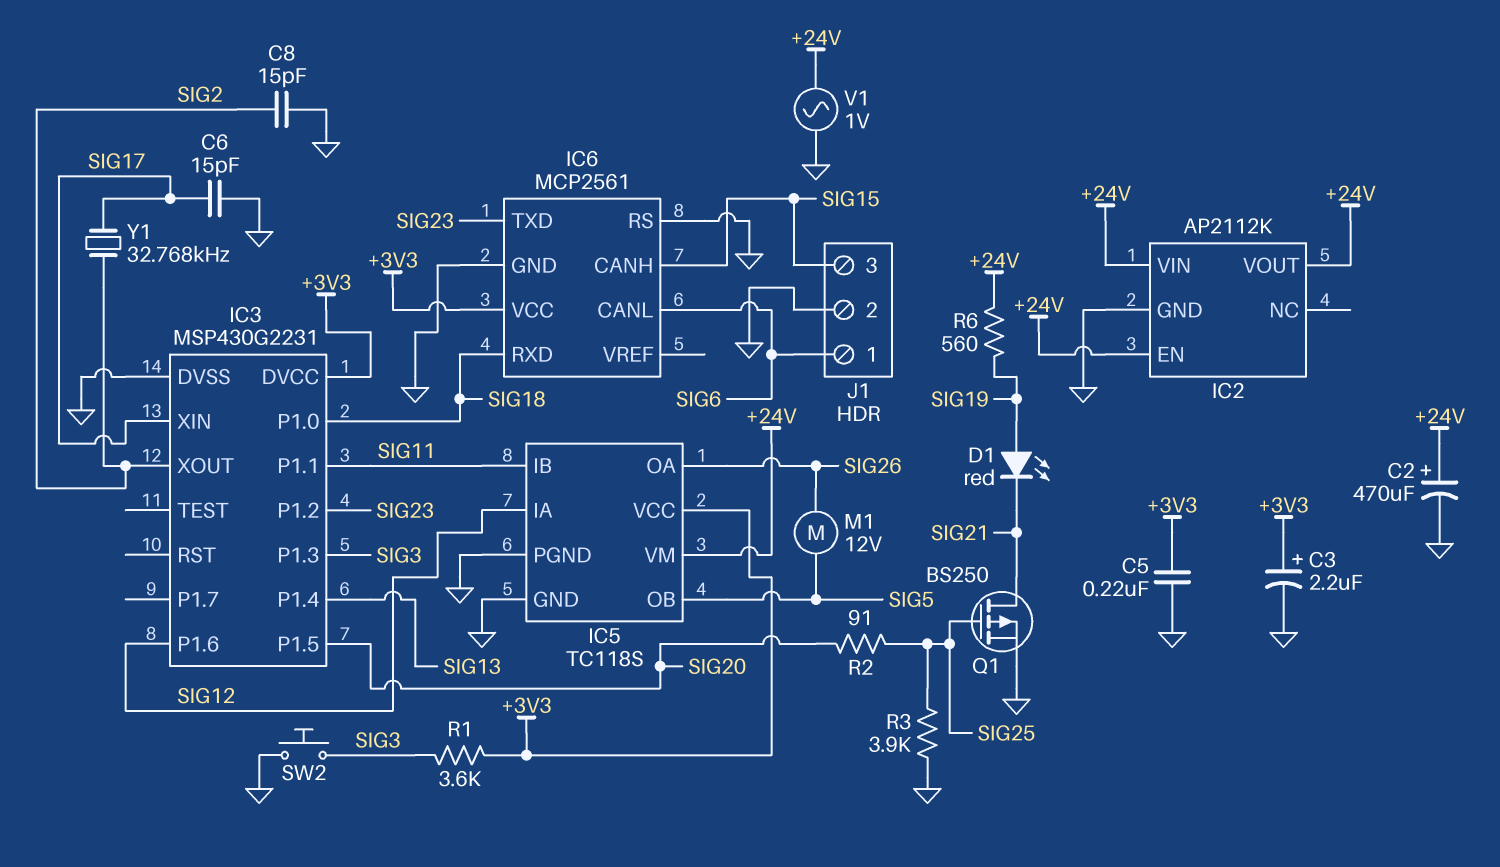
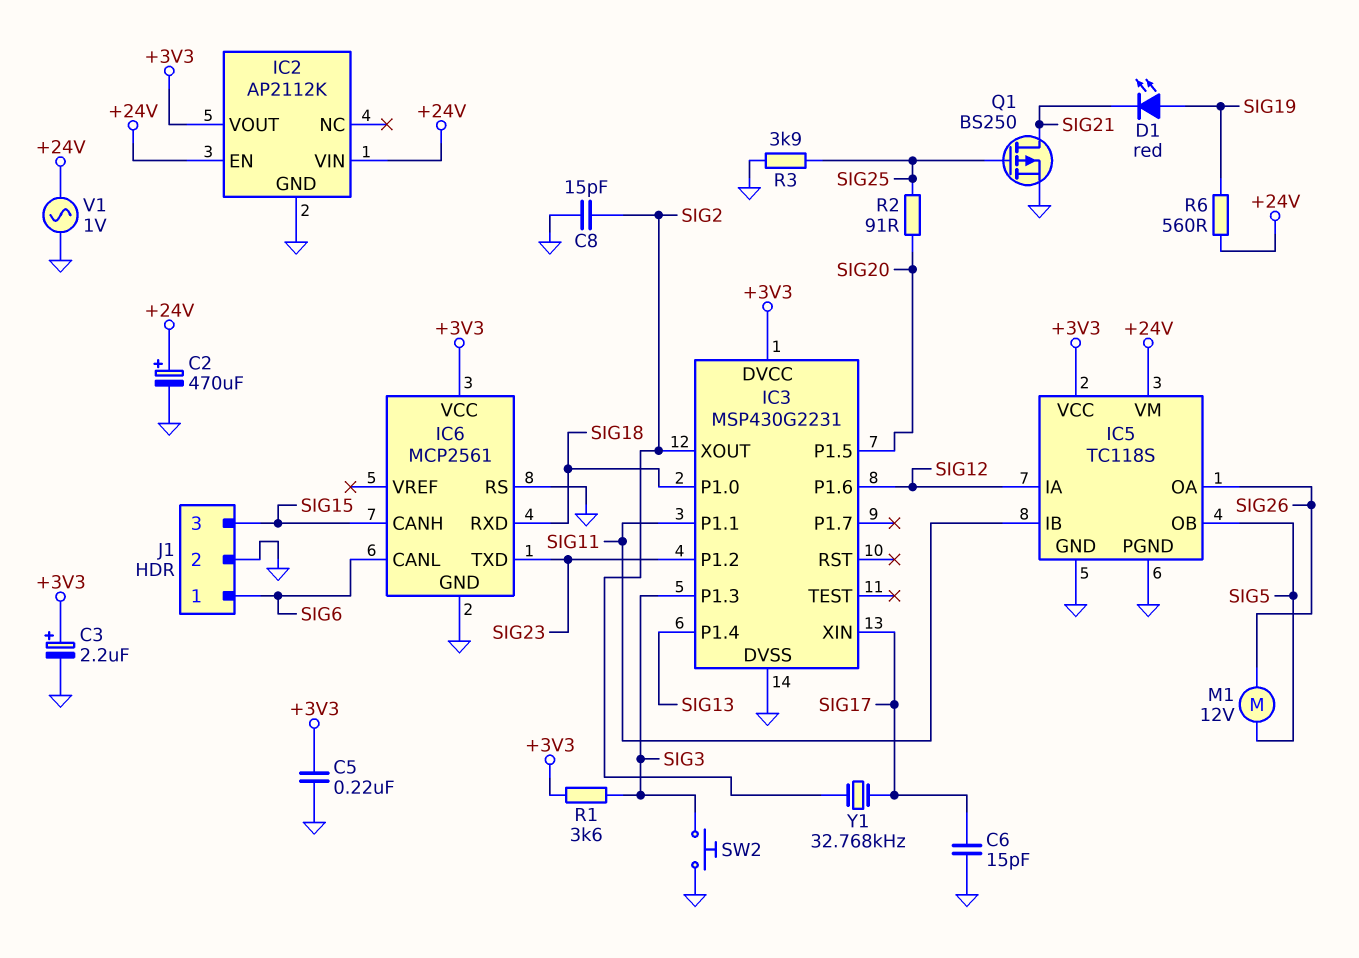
IC2 pin VOUT: +24V -> +3V3

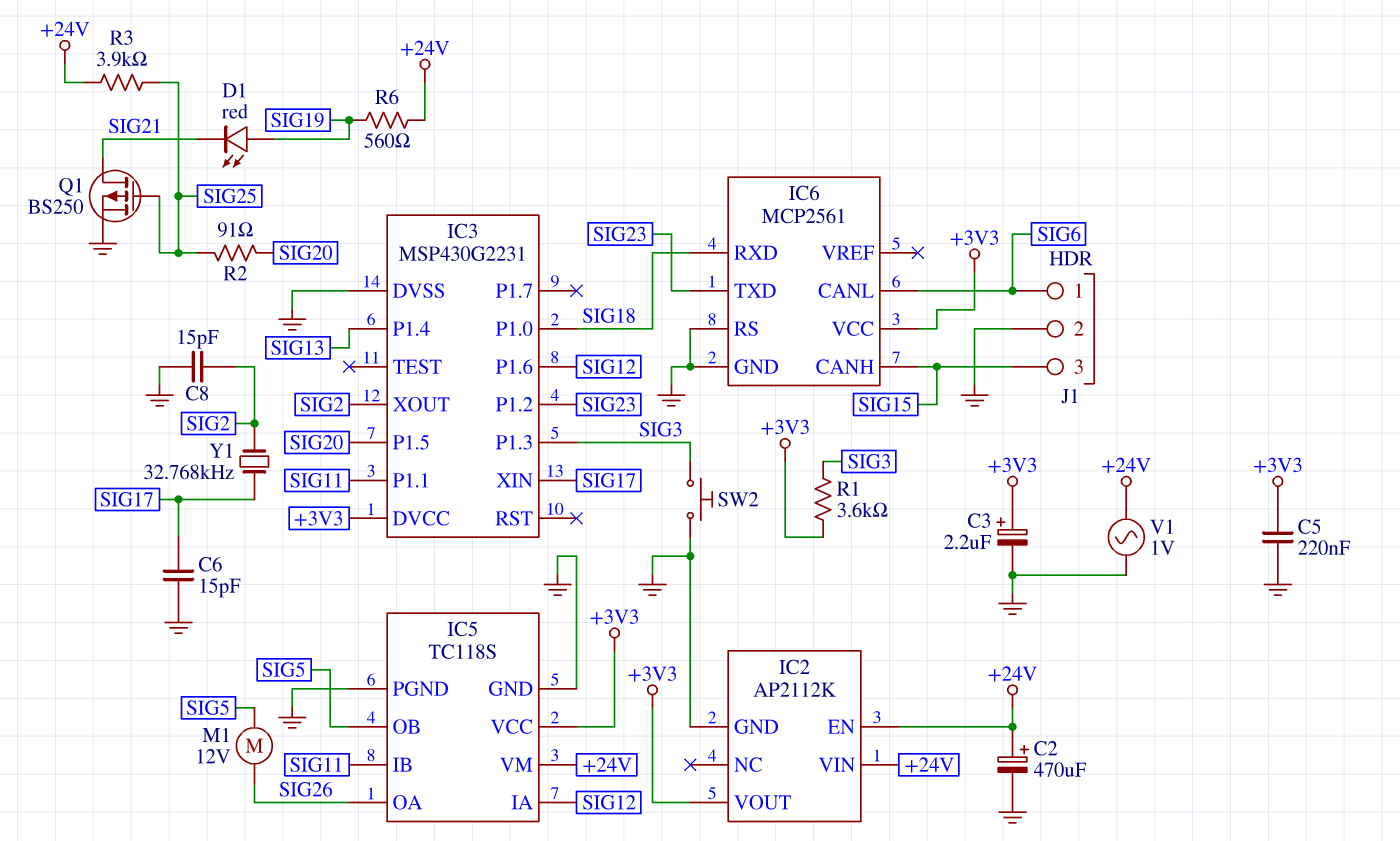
R3: 3.9k (GND, SIG25) -> 3.9k (+24V, SIG25)

